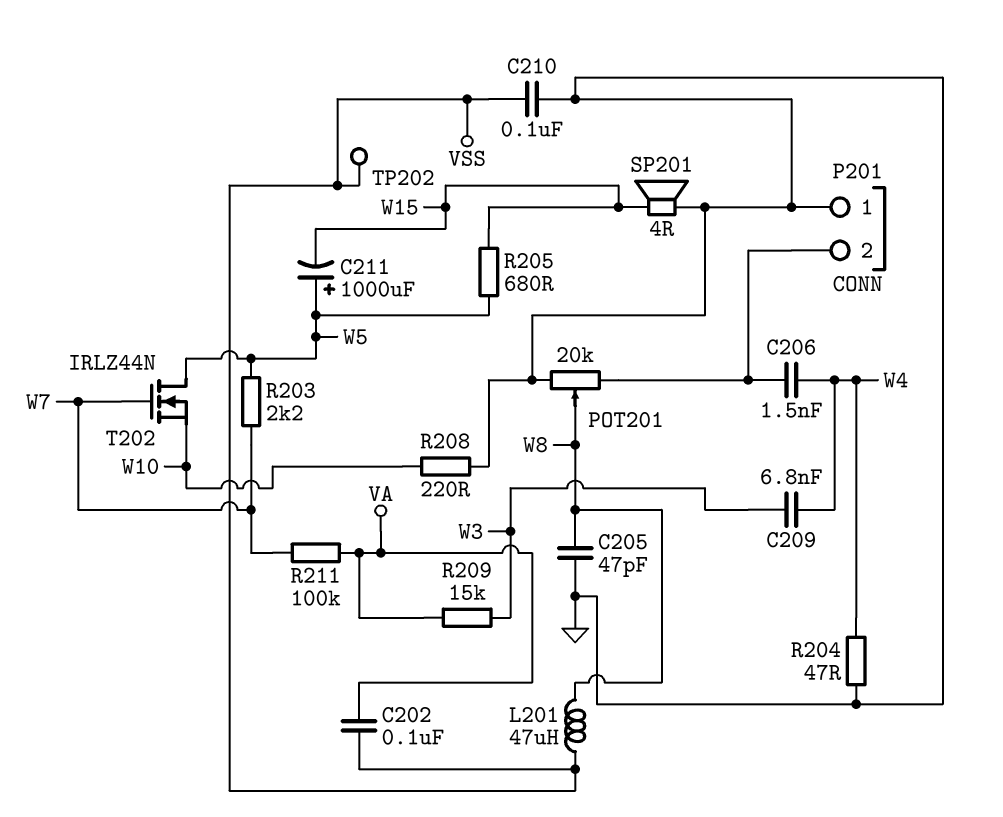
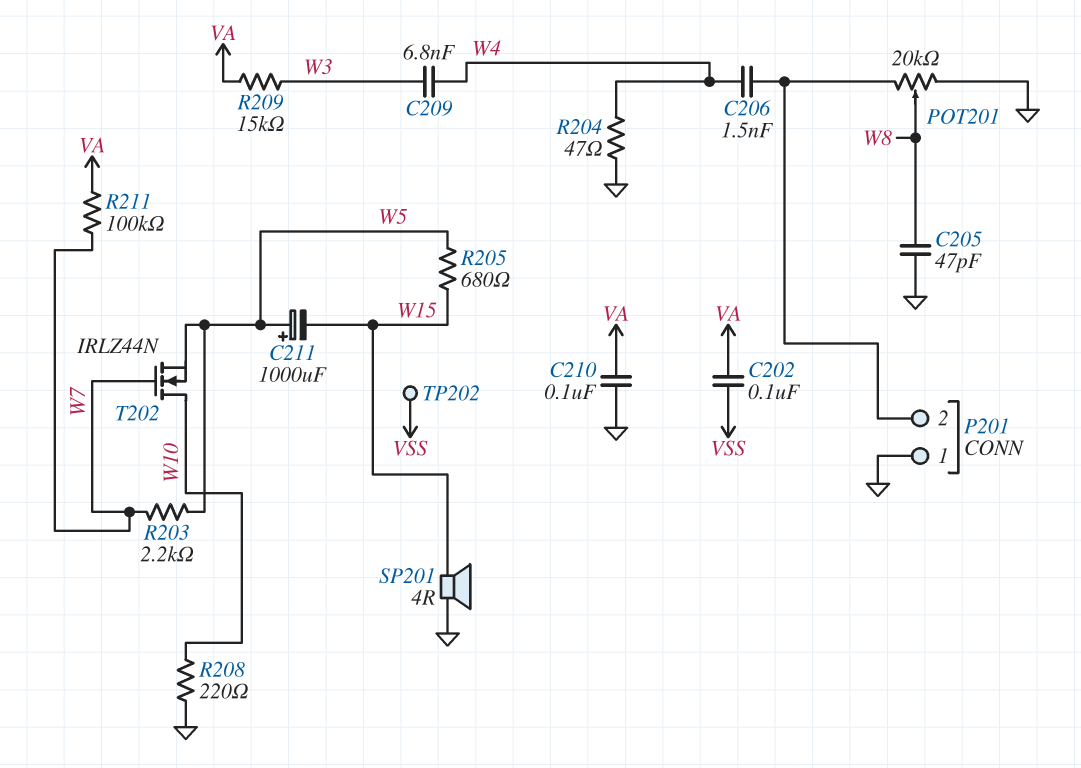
C210: 100nF (GND, VSS) -> 100nF (GND, VA)
L201: 47uH (VSS, W8) -> none
T202: NMOS IRLZ44N (G W7, D W5, S W10) -> NMOS IRLZ44N (G W7, D W10, S W5)

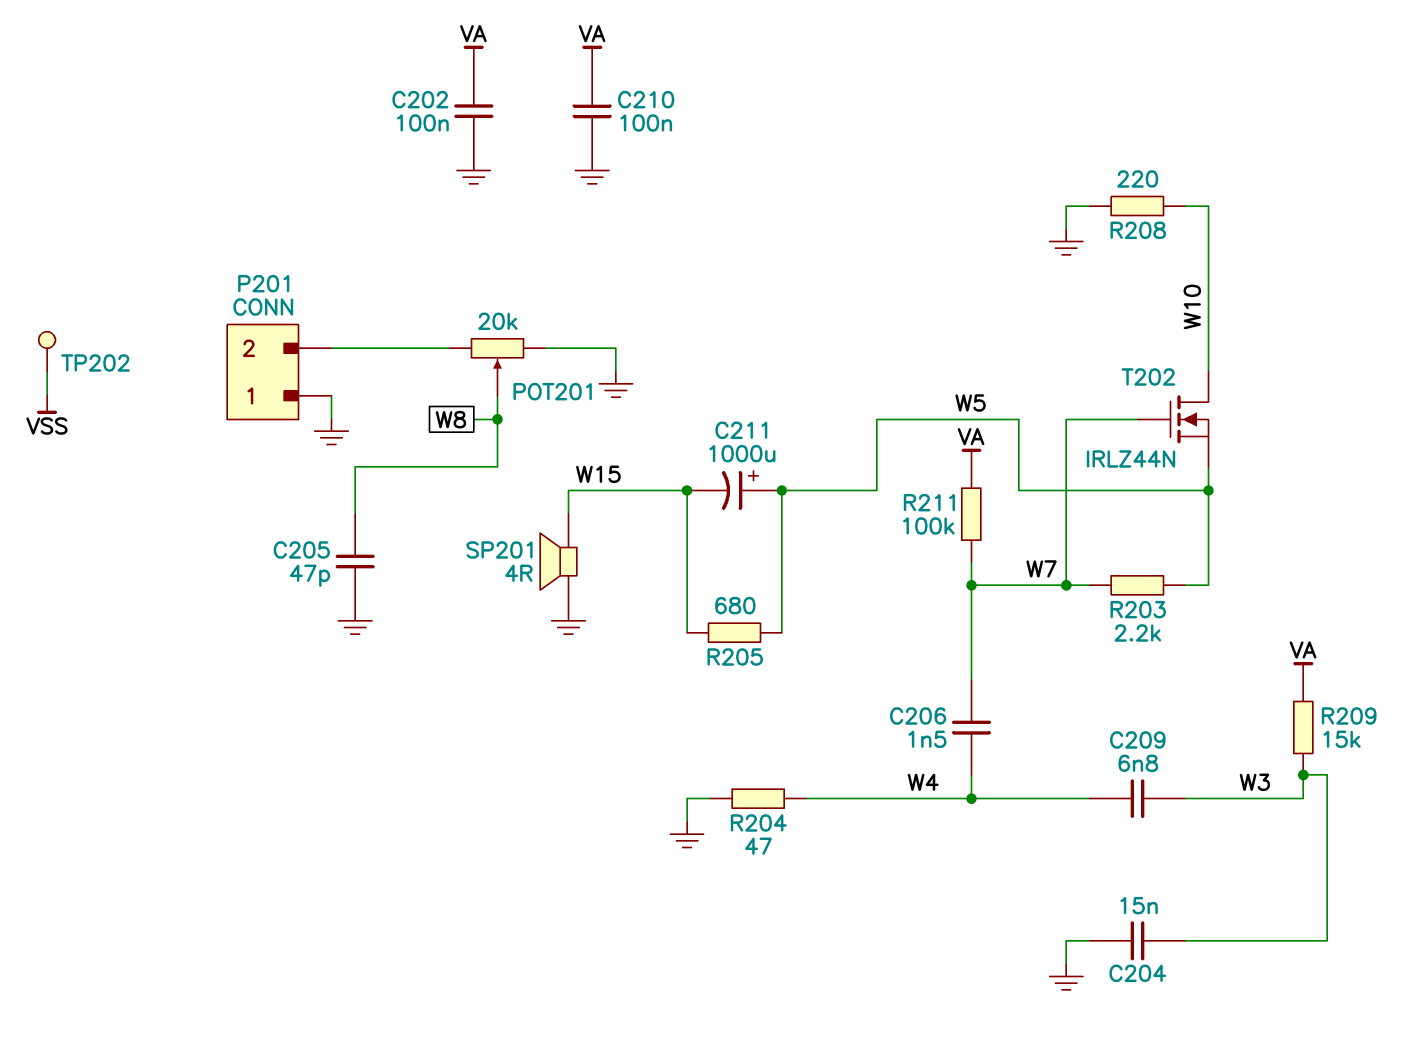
C202: 100nF (VA, VSS) -> 100nF (GND, VA)
C204: none -> 15nF (GND, W3)
C206: 1.5nF (P201/2, W4) -> 1.5nF (W4, W7)

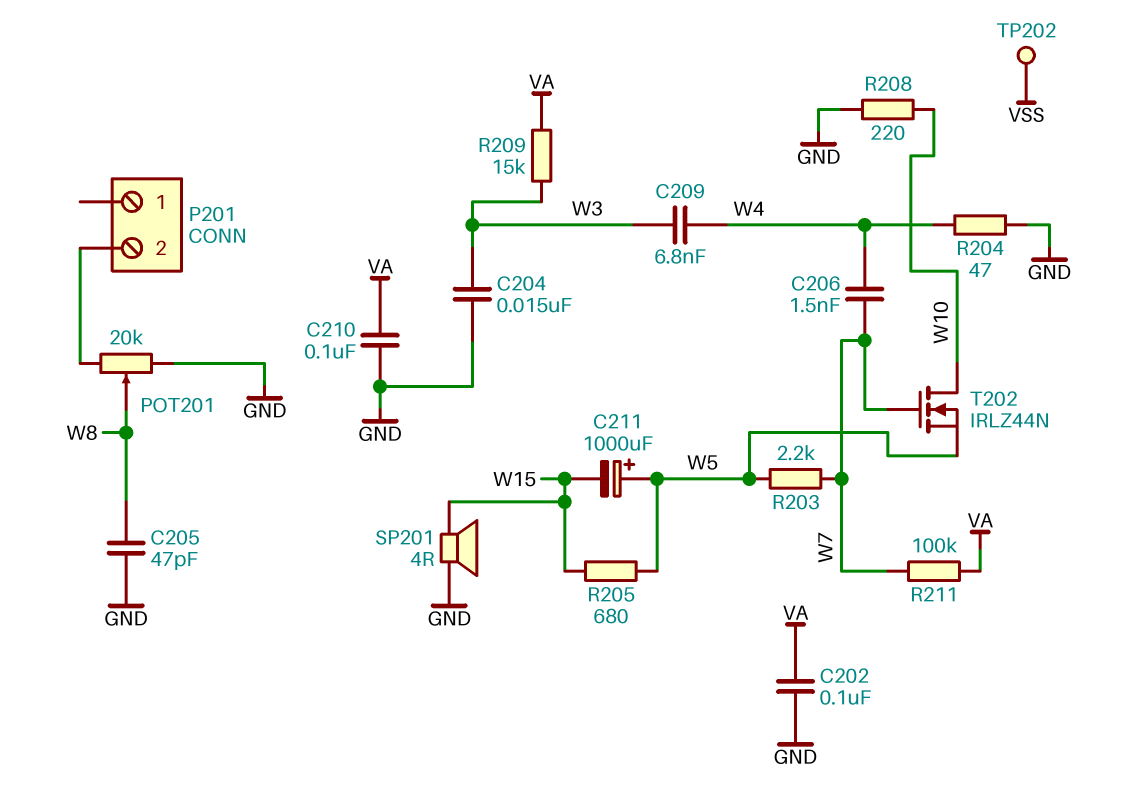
P201 pin 1: GND -> none

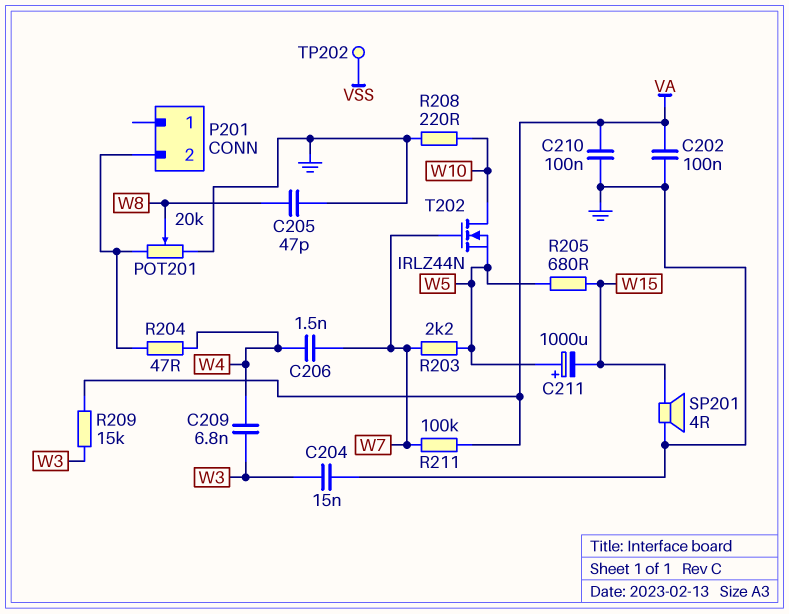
R204: 47 (GND, W4) -> 47 (P201/2, W4)

